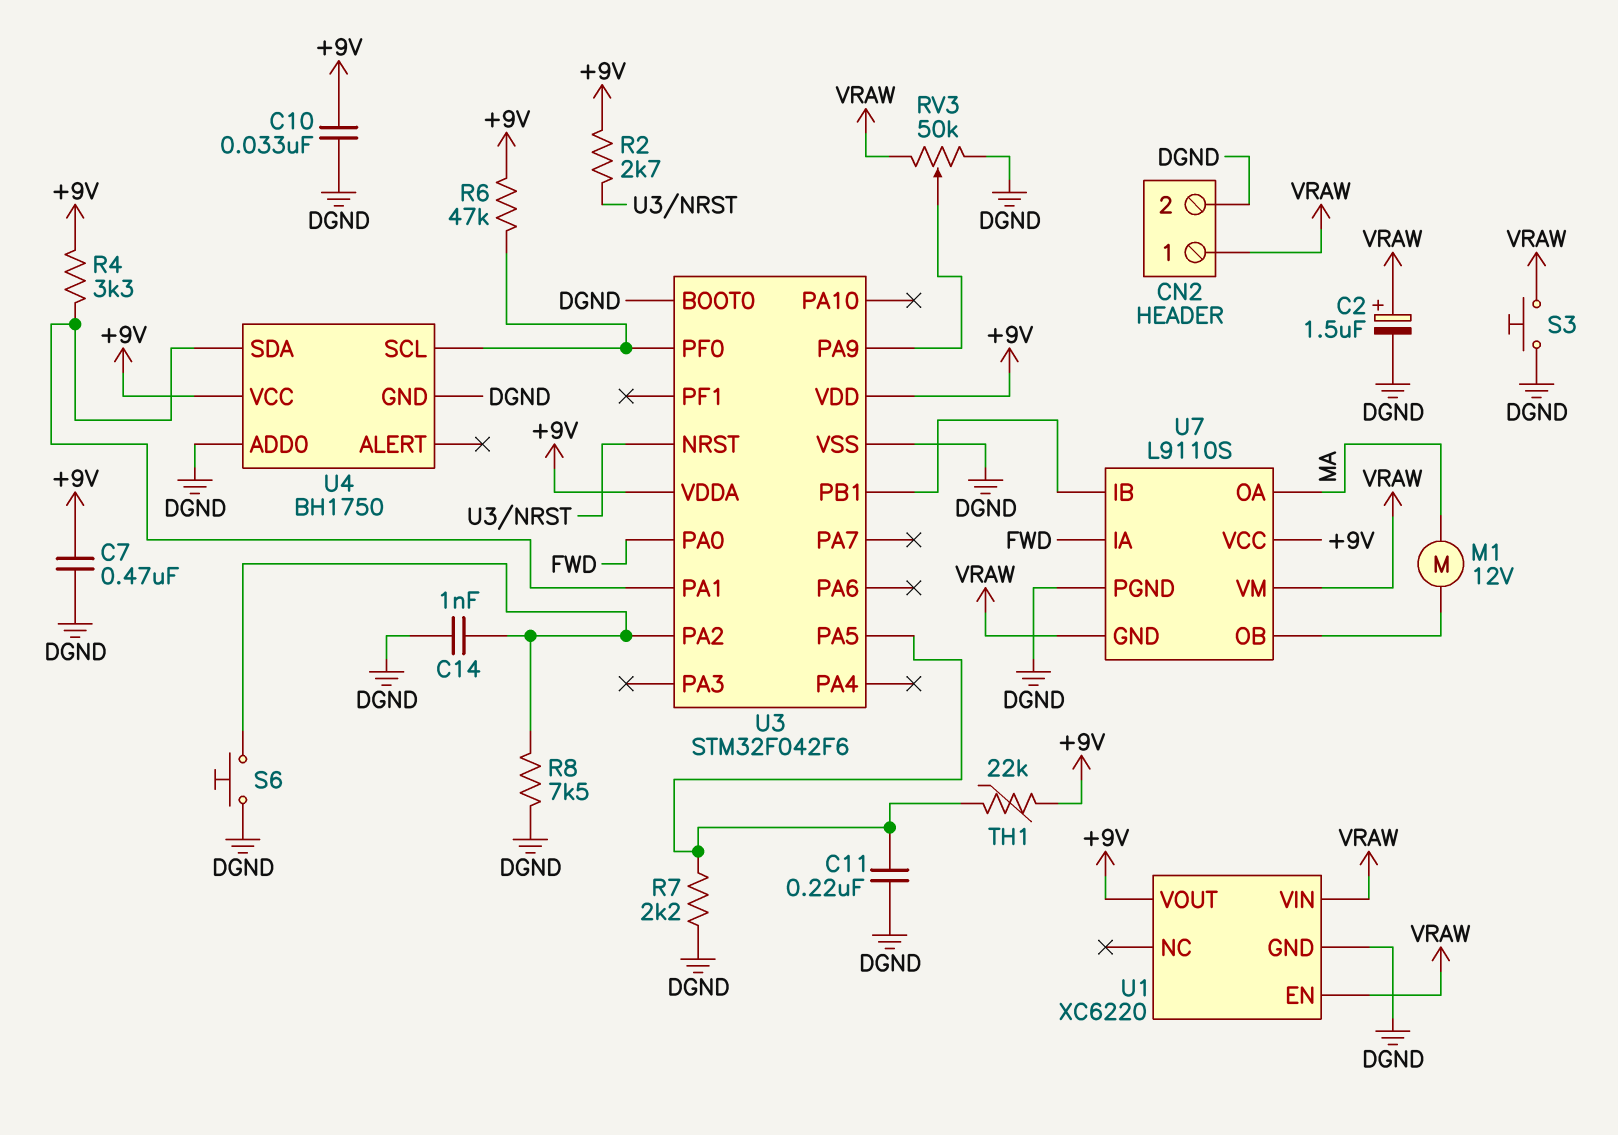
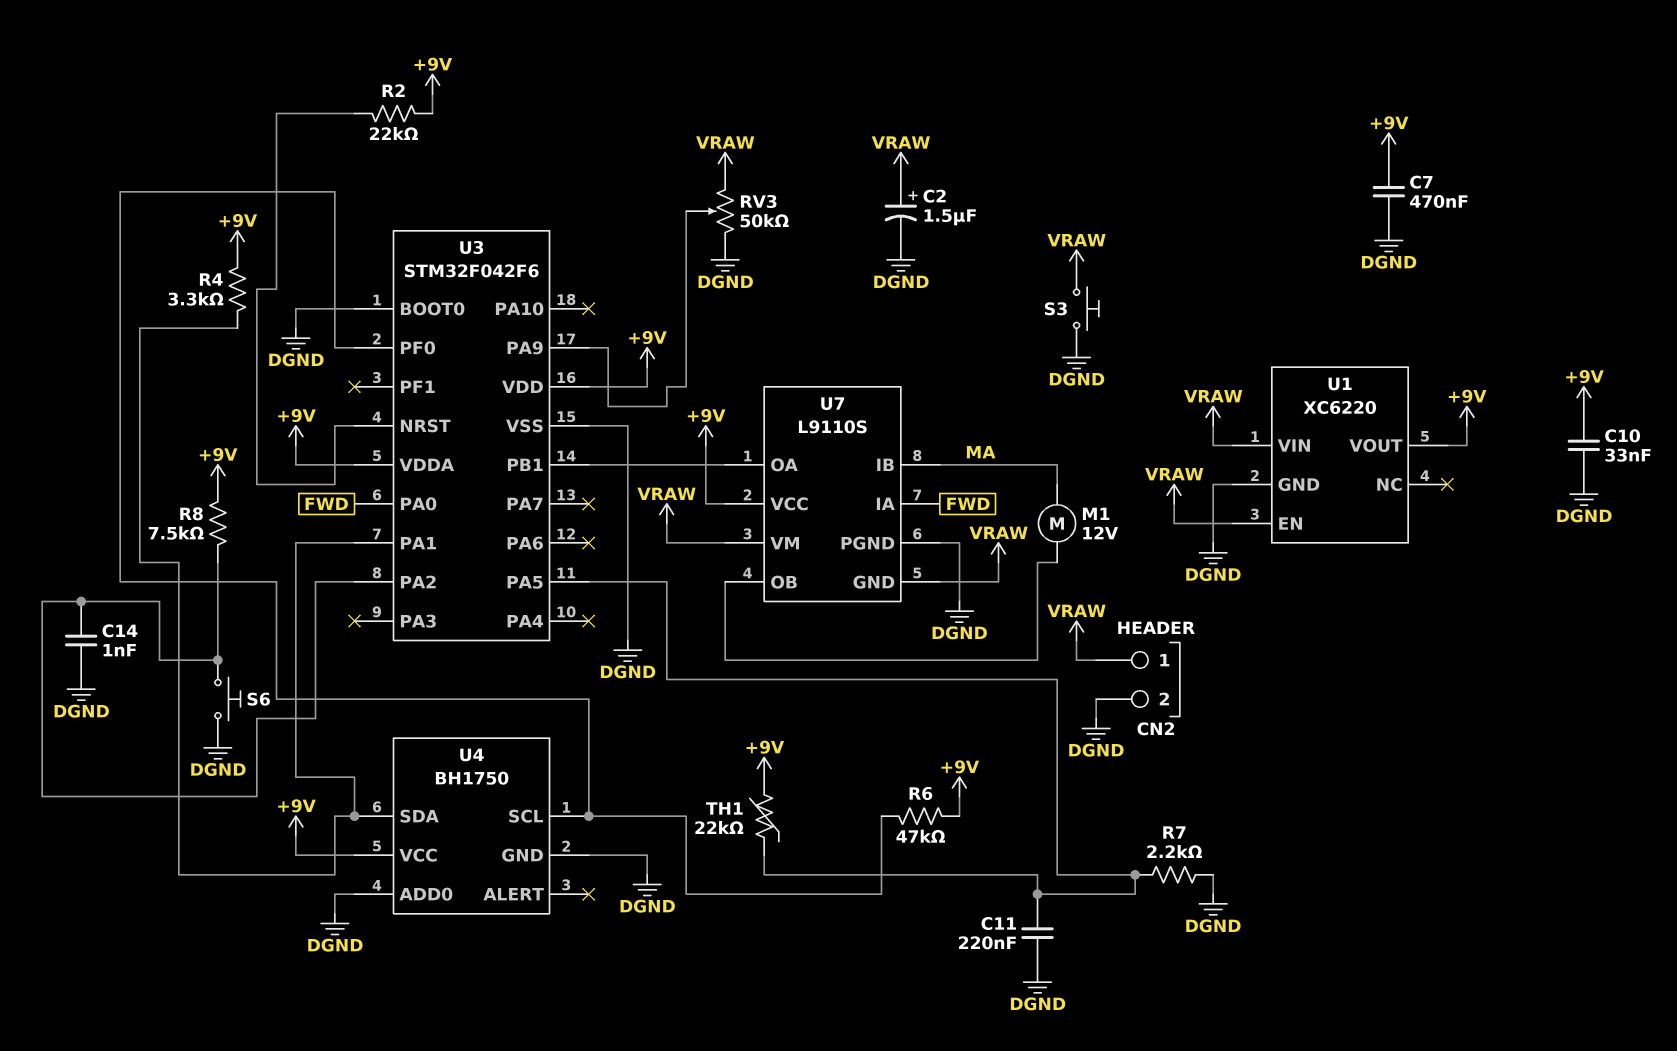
R2: 2.7k (+9V, U3/NRST) -> 22k (+9V, U3/NRST)
R8: 7.5k (DGND, U3/PA2) -> 7.5k (+9V, U3/PA2)
U7 pin IB: U3/PB1 -> MA
U7 pin OA: MA -> U3/PB1

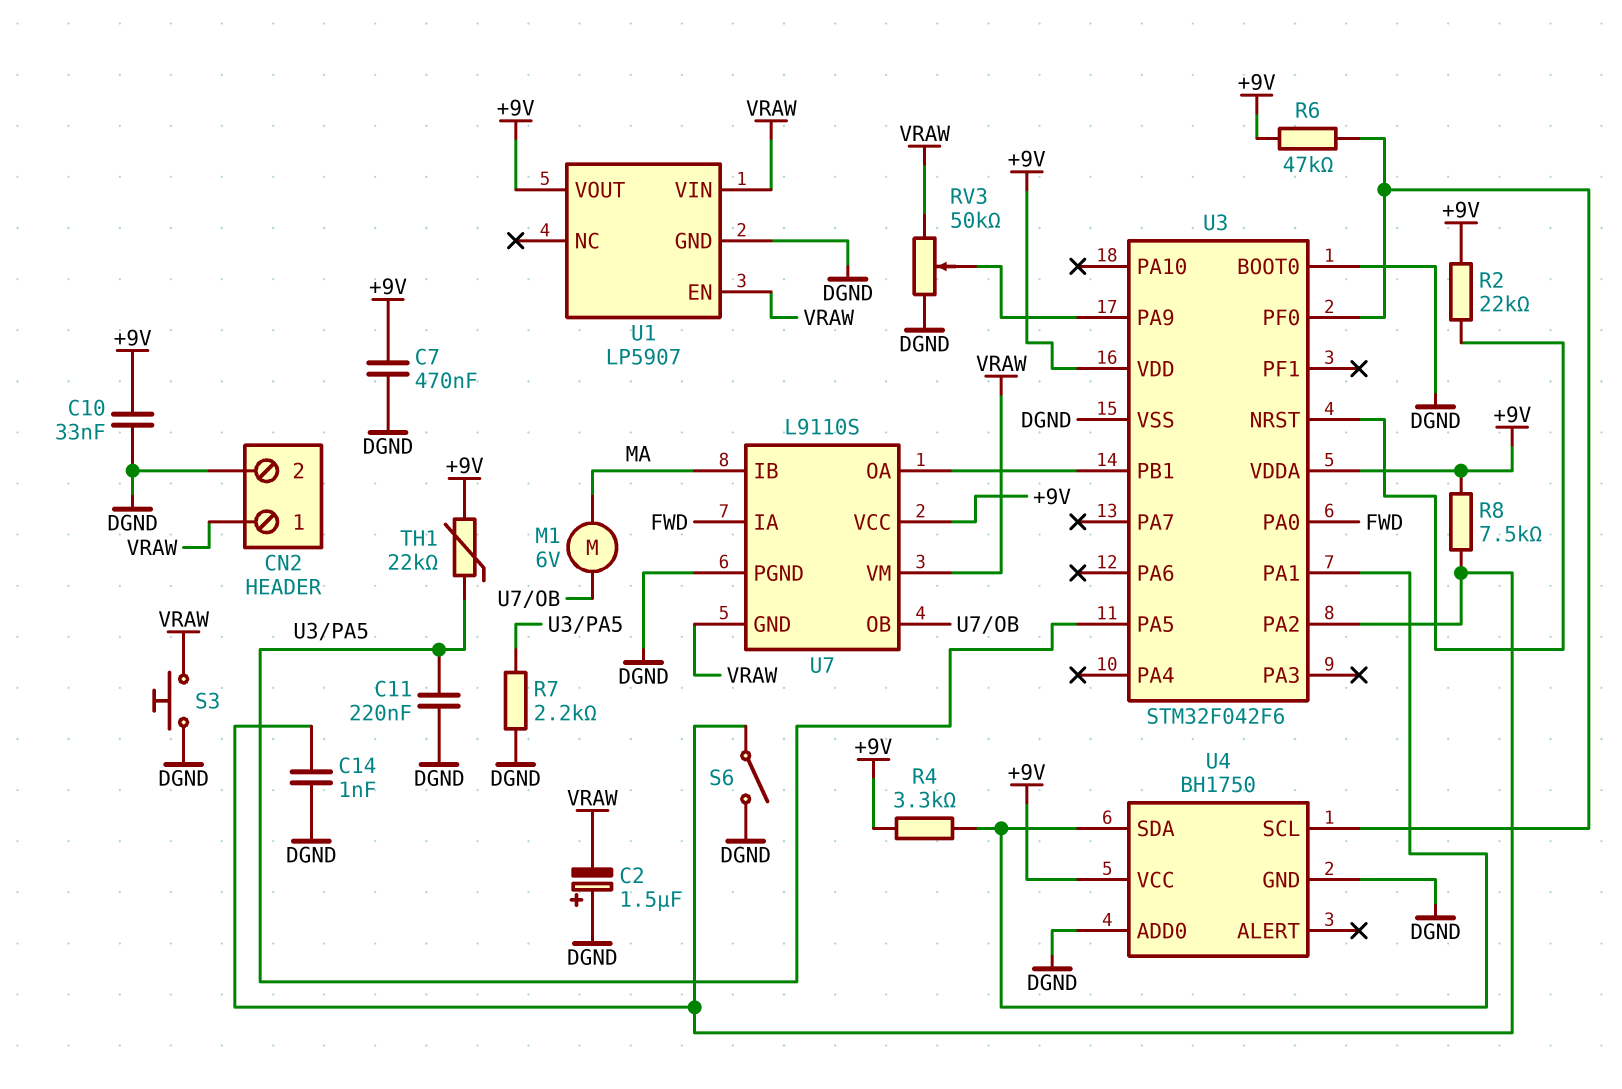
C2: 1.5uF (plus VRAW, minus DGND) -> 1.5uF (plus DGND, minus VRAW)
M1: motor 12V (MA, U7/OB) -> motor 6V (MA, U7/OB)
S6: button (DGND, U3/PA2) -> switch (DGND, U3/PA2)
U1: XC6220 -> LP5907

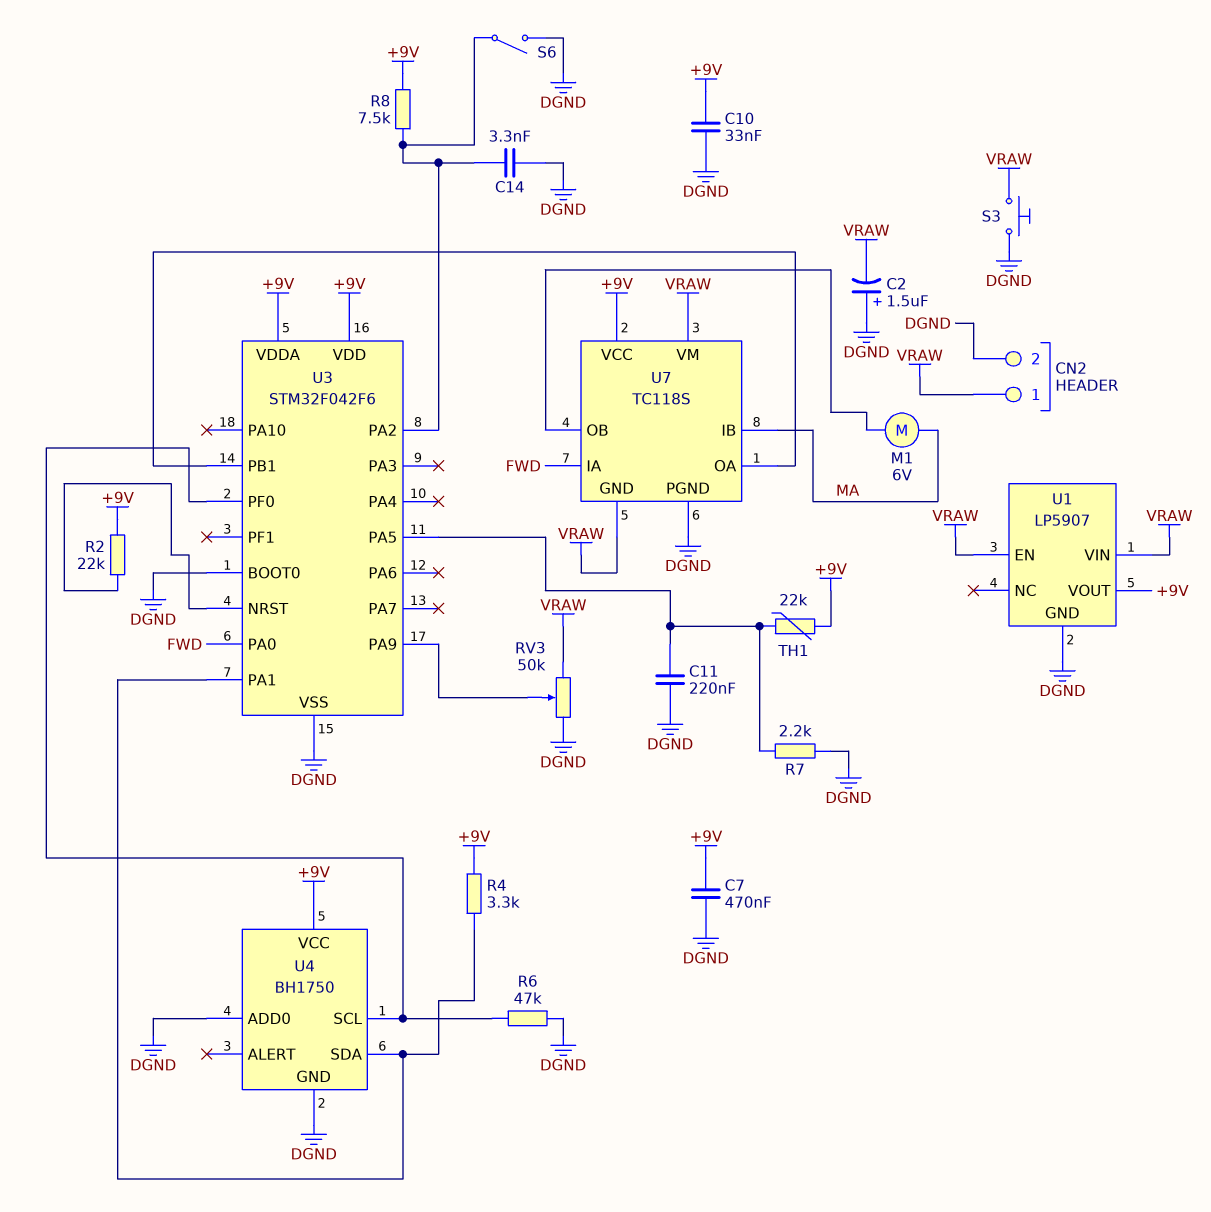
C14: 1nF (DGND, U3/PA2) -> 3.3nF (DGND, U3/PA2)
R6: 47k (+9V, U3/PF0) -> 47k (DGND, U3/PF0)
U7: L9110S -> TC118S

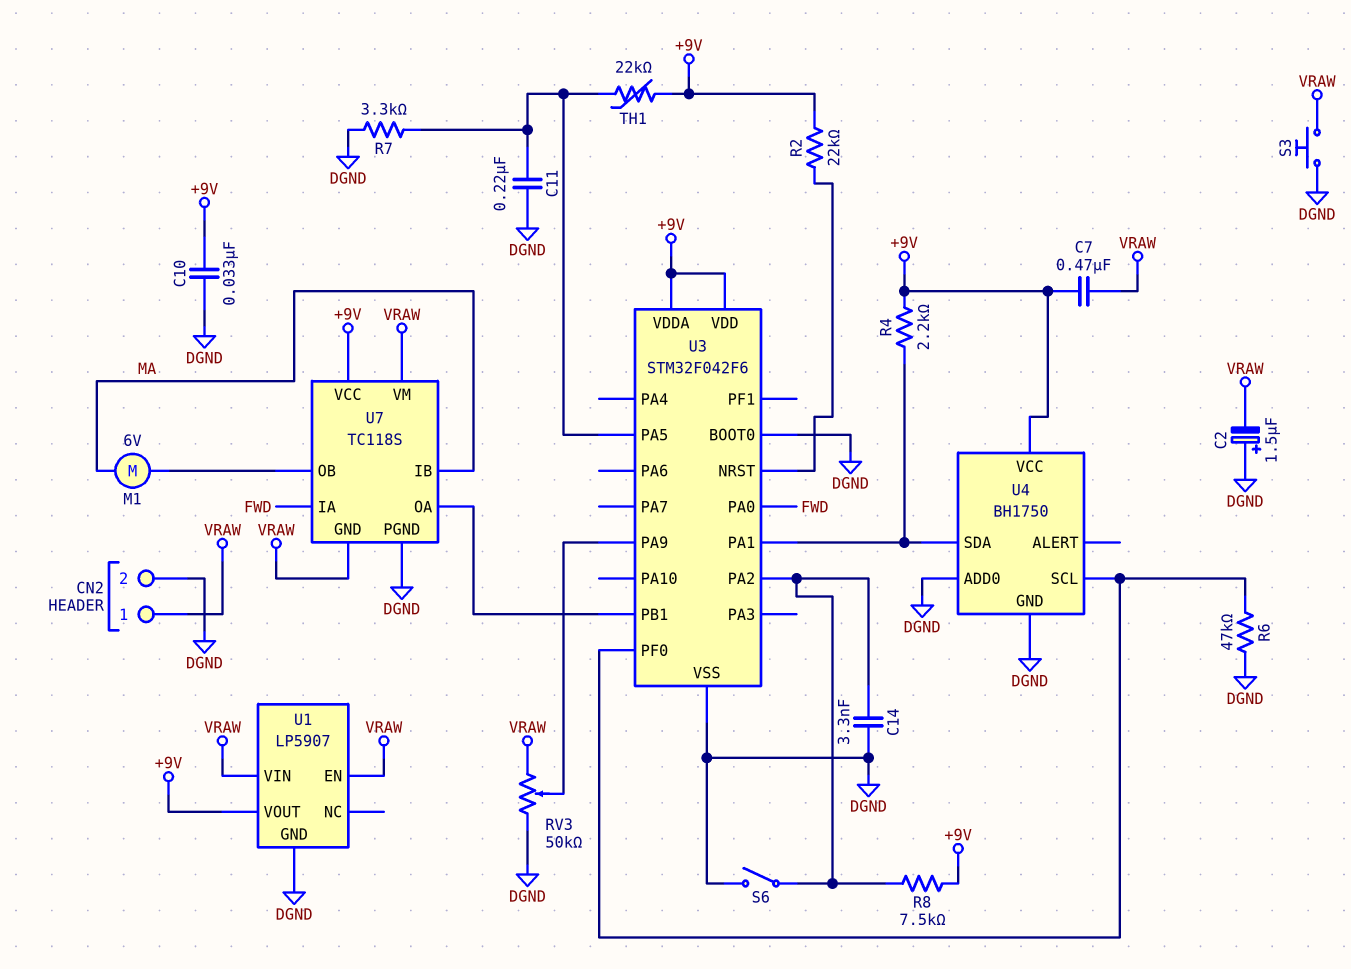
C7: 470nF (+9V, DGND) -> 470nF (+9V, VRAW)
R4: 3.3k (+9V, U3/PA1) -> 2.2k (+9V, U3/PA1)
R7: 2.2k (DGND, U3/PA5) -> 3.3k (DGND, U3/PA5)

